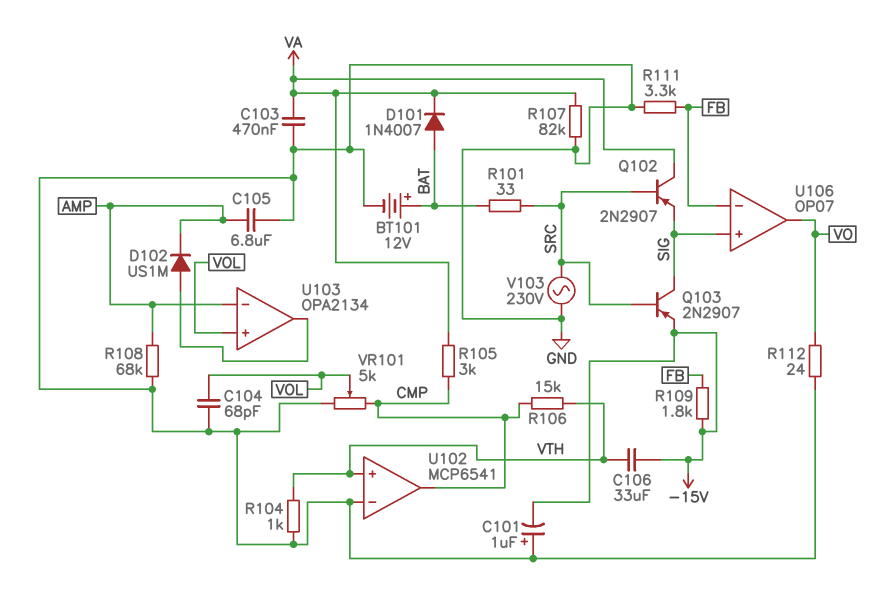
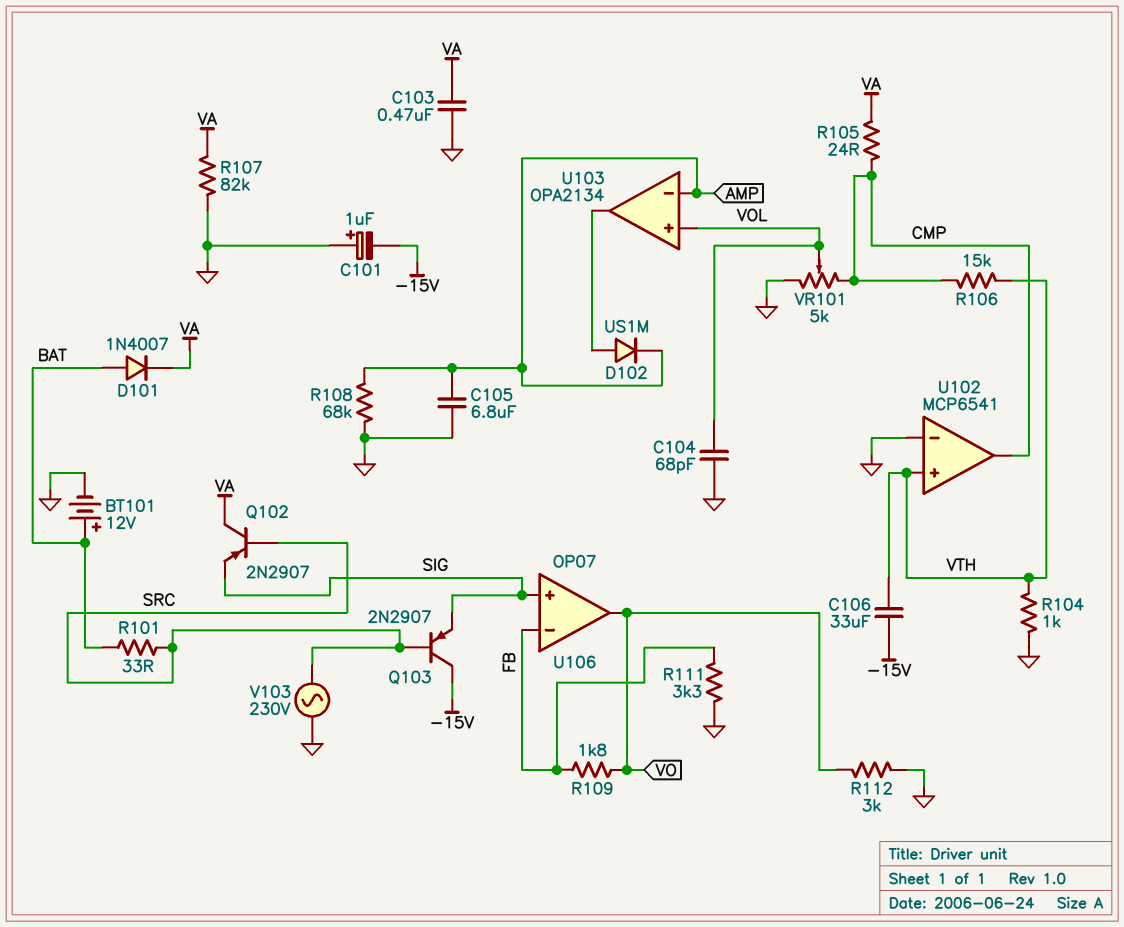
Q103: PNP 2N2907 (B SRC, C SIG, E -15V) -> PNP 2N2907 (B SRC, C -15V, E SIG)
R105: 3k (CMP, VA) -> 24 (CMP, VA)
R109: 1.8k (-15V, FB) -> 1.8k (FB, VO)
R112: 24 (GND, VO) -> 3k (GND, VO)

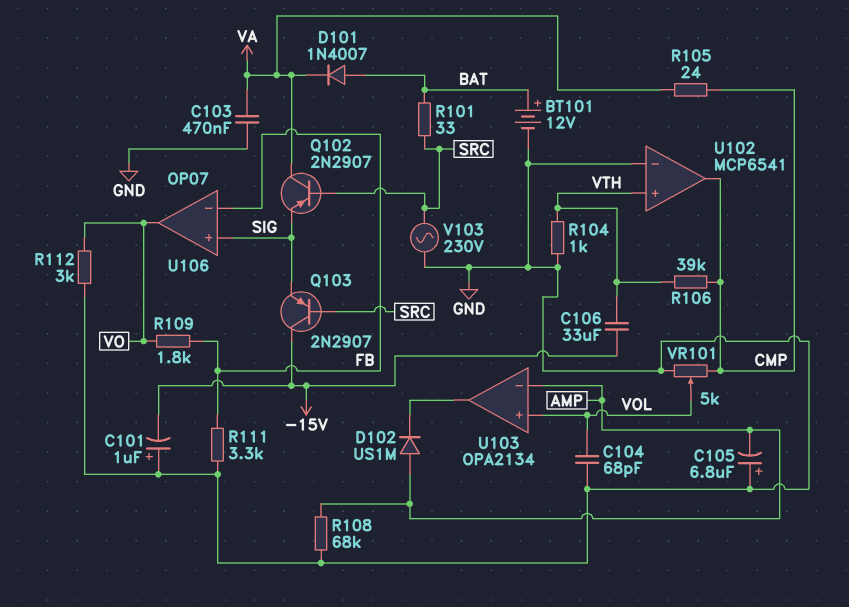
C105: 6.8uF (AMP, GND) -> 6.8uF (plus GND, minus AMP)
D102: diode US1M (A U103/out, K AMP) -> diode US1M (A AMP, K U103/out)
R106: 15k (CMP, VTH) -> 39k (CMP, VTH)
R107: 82k (GND, VA) -> none

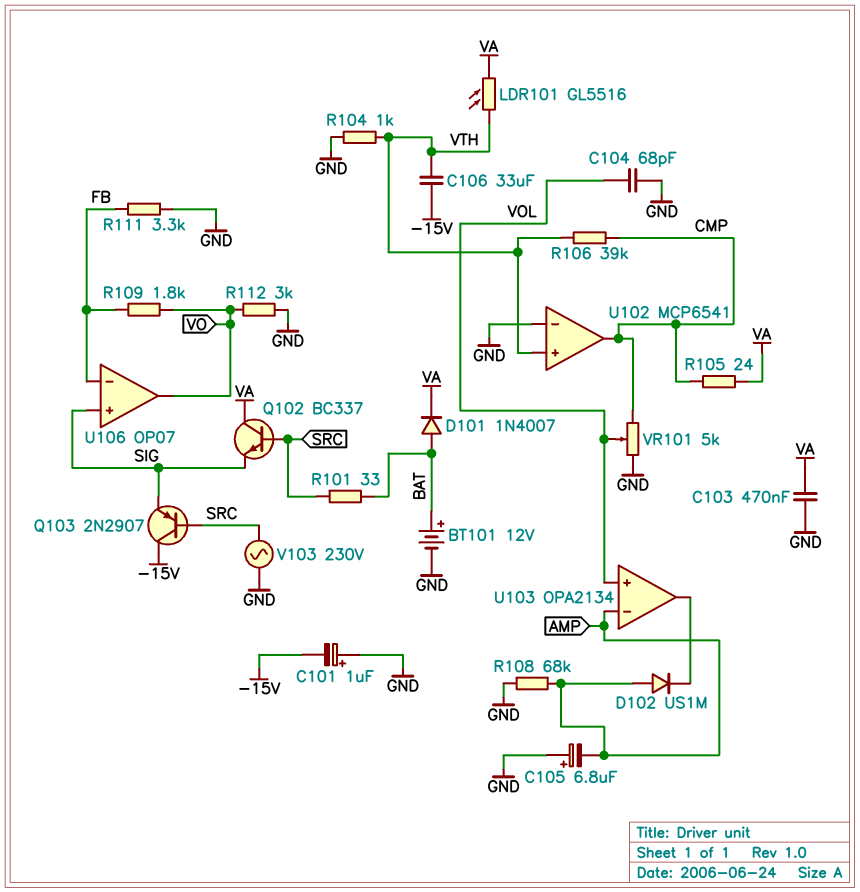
LDR101: none -> GL5516 (VA, VTH)
Q102: PNP 2N2907 (B SRC, C VA, E SIG) -> NPN BC337 (B SRC, C VA, E SIG)

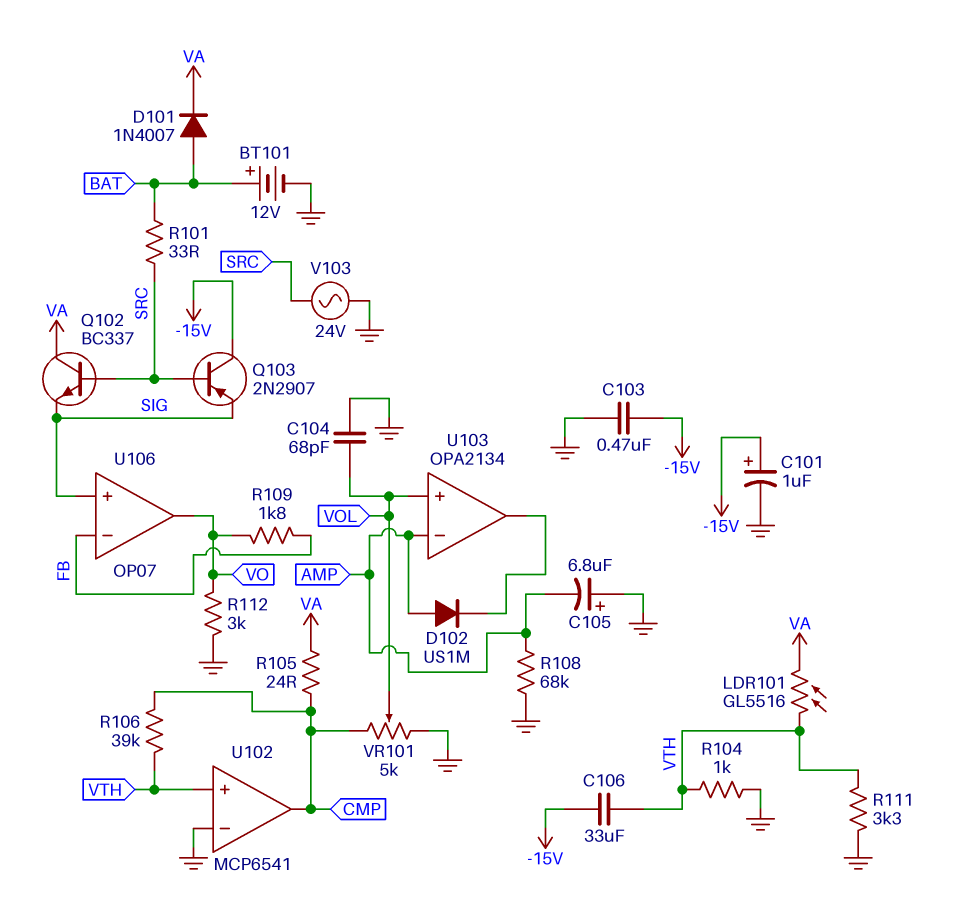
C101: 1uF (plus GND, minus -15V) -> 1uF (plus -15V, minus GND)
C103: 470nF (GND, VA) -> 470nF (-15V, GND)
R111: 3.3k (FB, GND) -> 3.3k (GND, VTH)
V103: AC 230V (GND, SRC) -> AC 24V (GND, SRC)

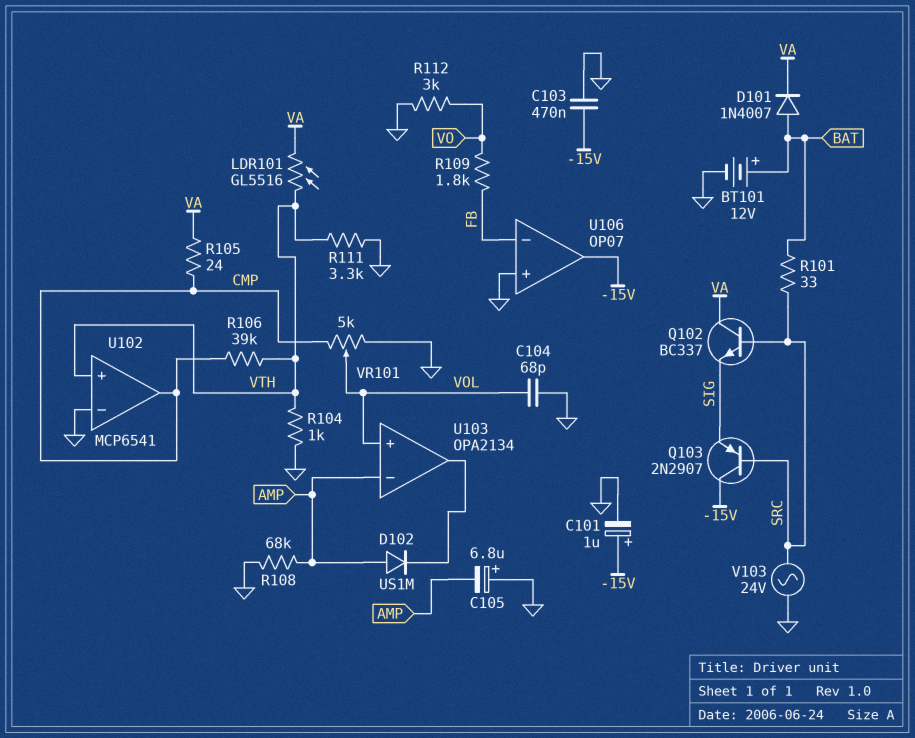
C106: 33uF (-15V, VTH) -> none
U106 pin in+: SIG -> GND
U106 pin out: VO -> -15V

